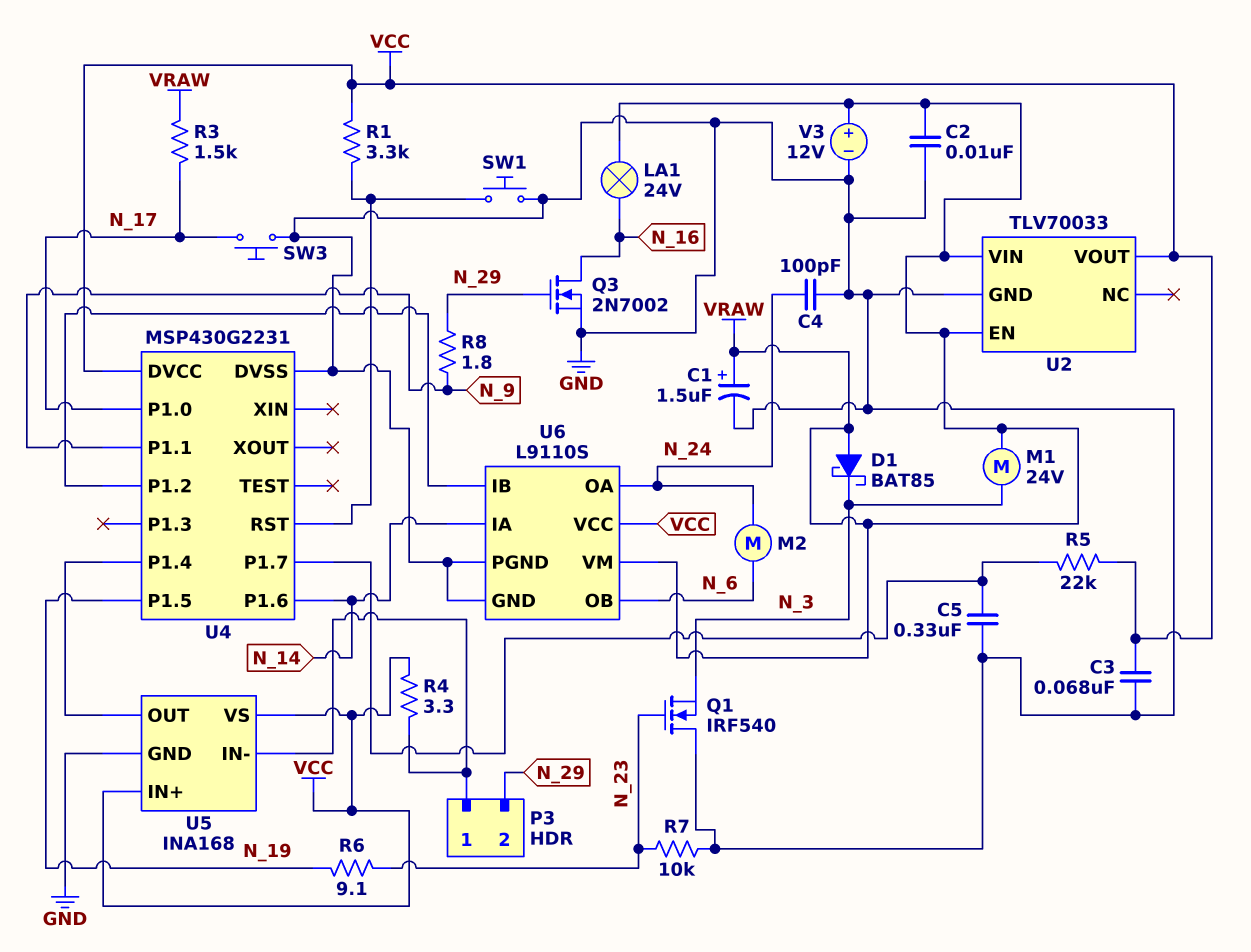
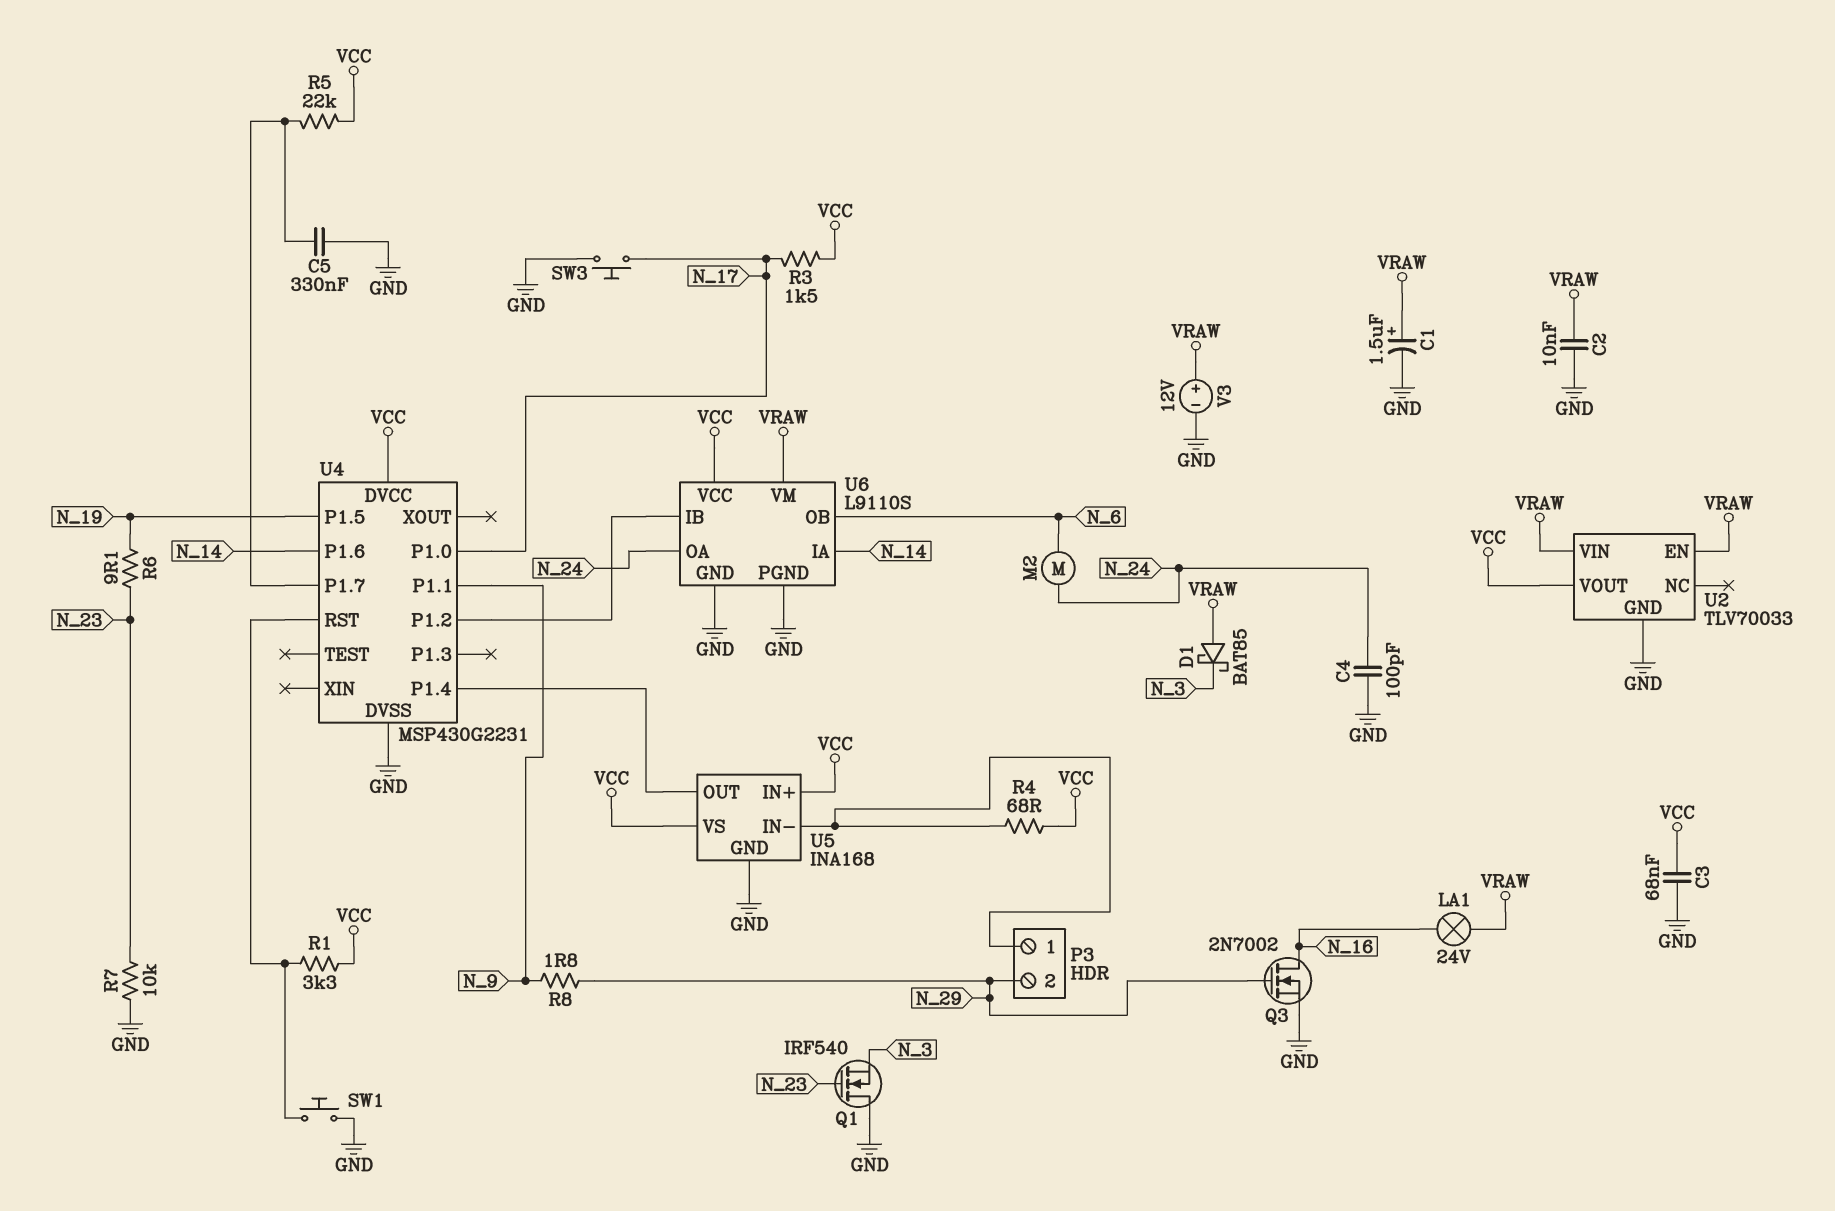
M1: motor 24V (N_3, VRAW) -> none
R3: 1.5k (N_17, VRAW) -> 1.5k (N_17, VCC)
R4: 3.3 (P3/1, VCC) -> 68 (P3/1, VCC)

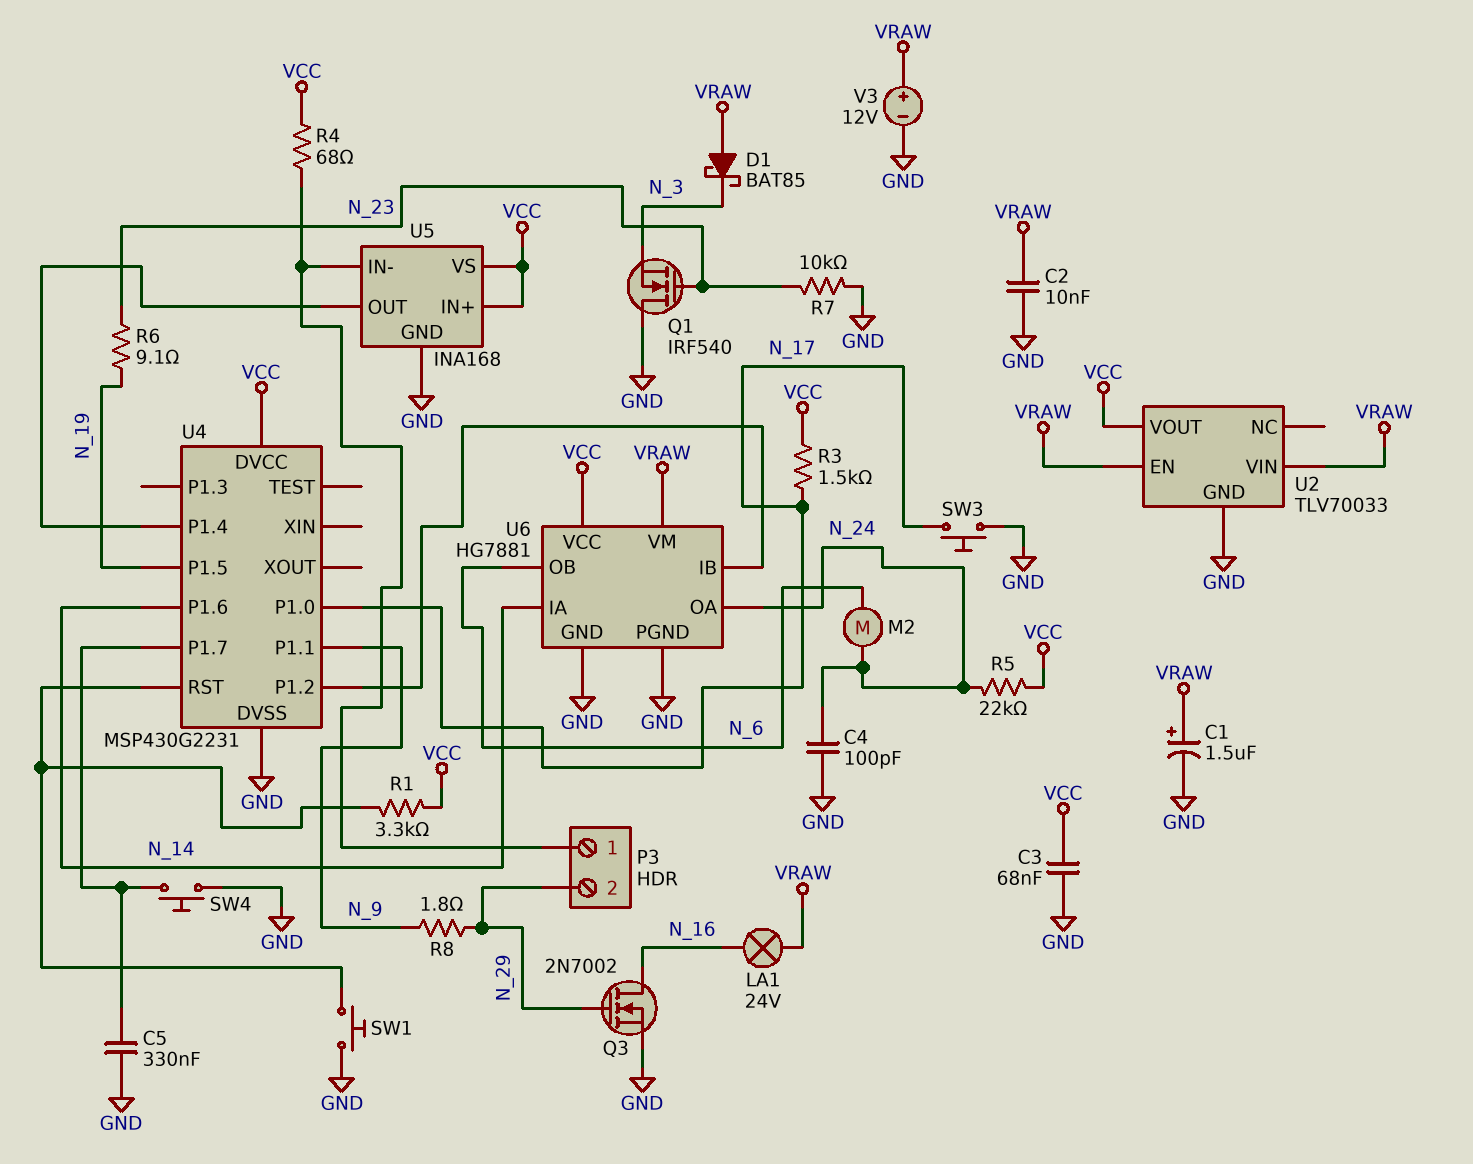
R5: 22k (U4/P1.7, VCC) -> 22k (N_24, VCC)
SW4: none -> button (GND, U4/P1.7)
U6: L9110S -> HG7881

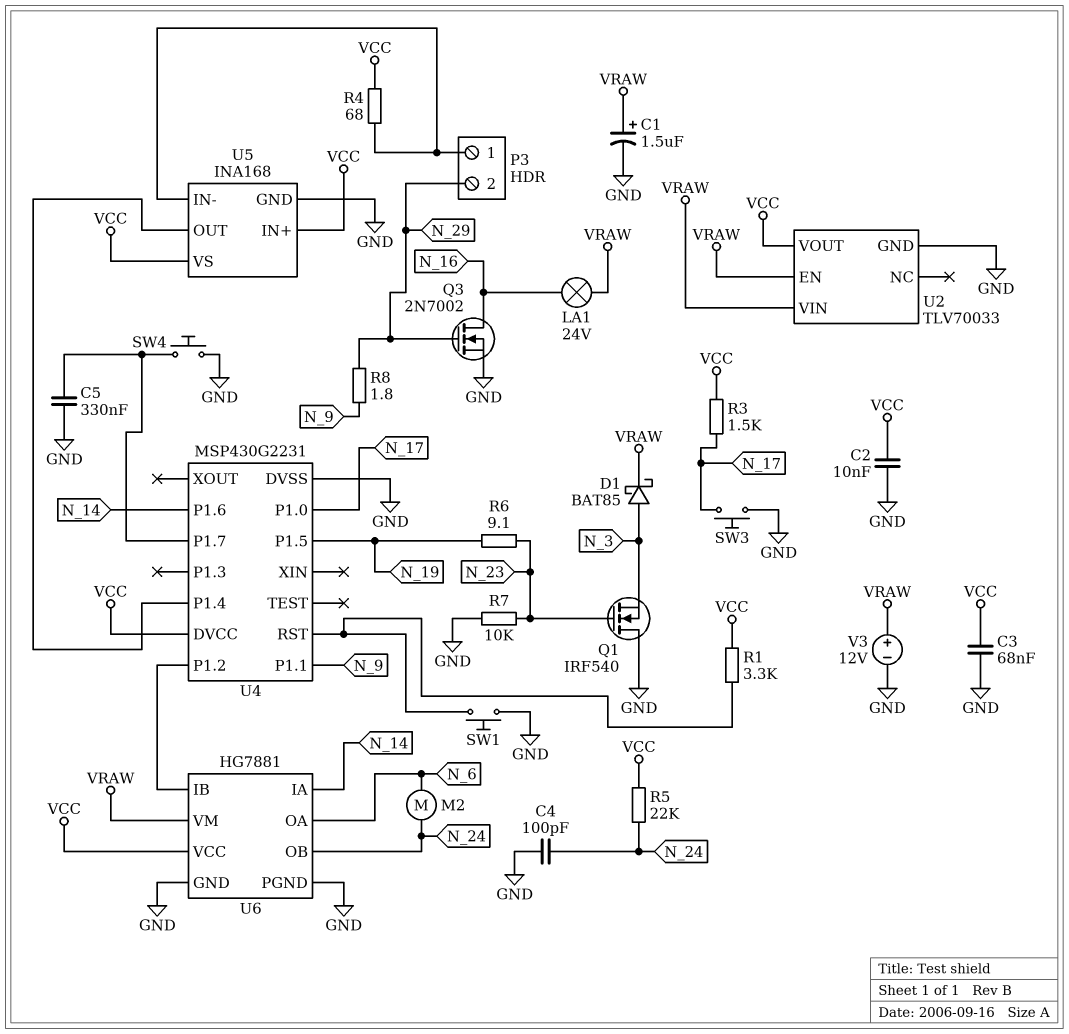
C2: 10nF (GND, VRAW) -> 10nF (GND, VCC)
D1: schottky BAT85 (A VRAW, K N_3) -> schottky BAT85 (A N_3, K VRAW)
U6 pin OA: N_24 -> N_6
U6 pin OB: N_6 -> N_24

